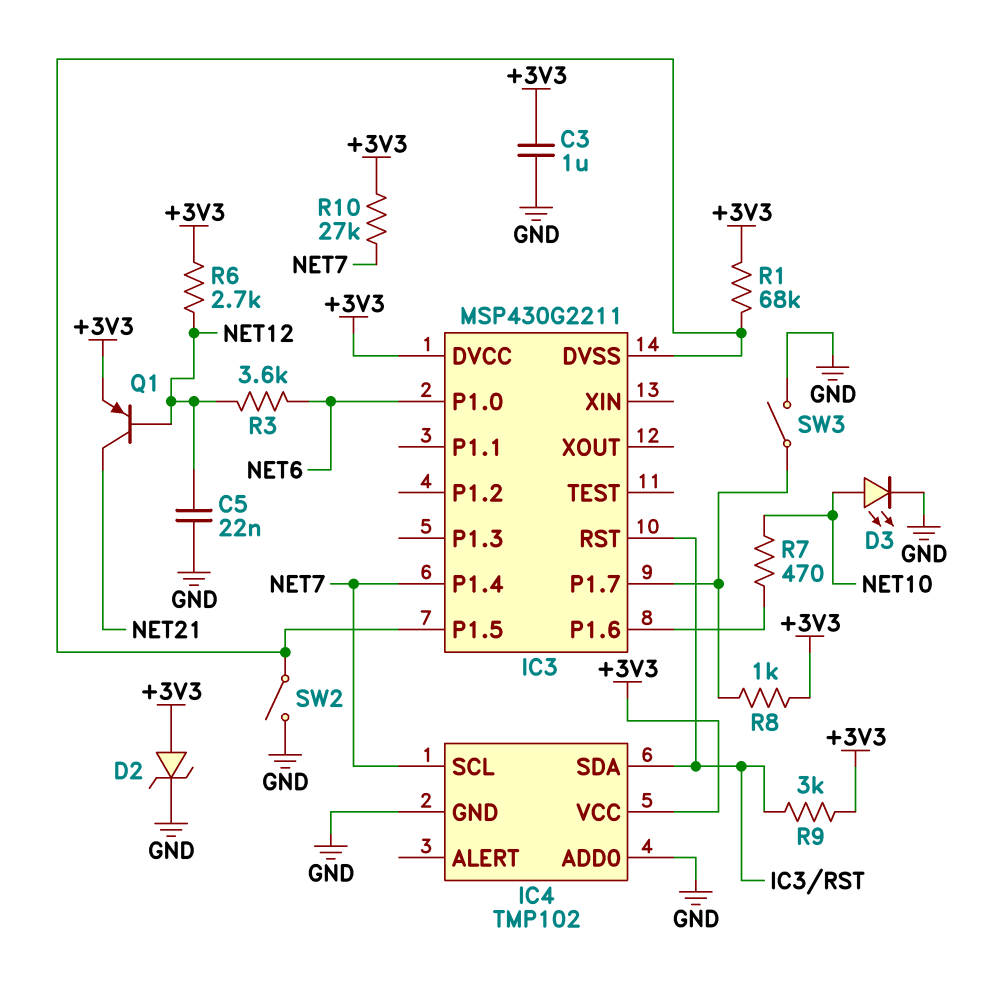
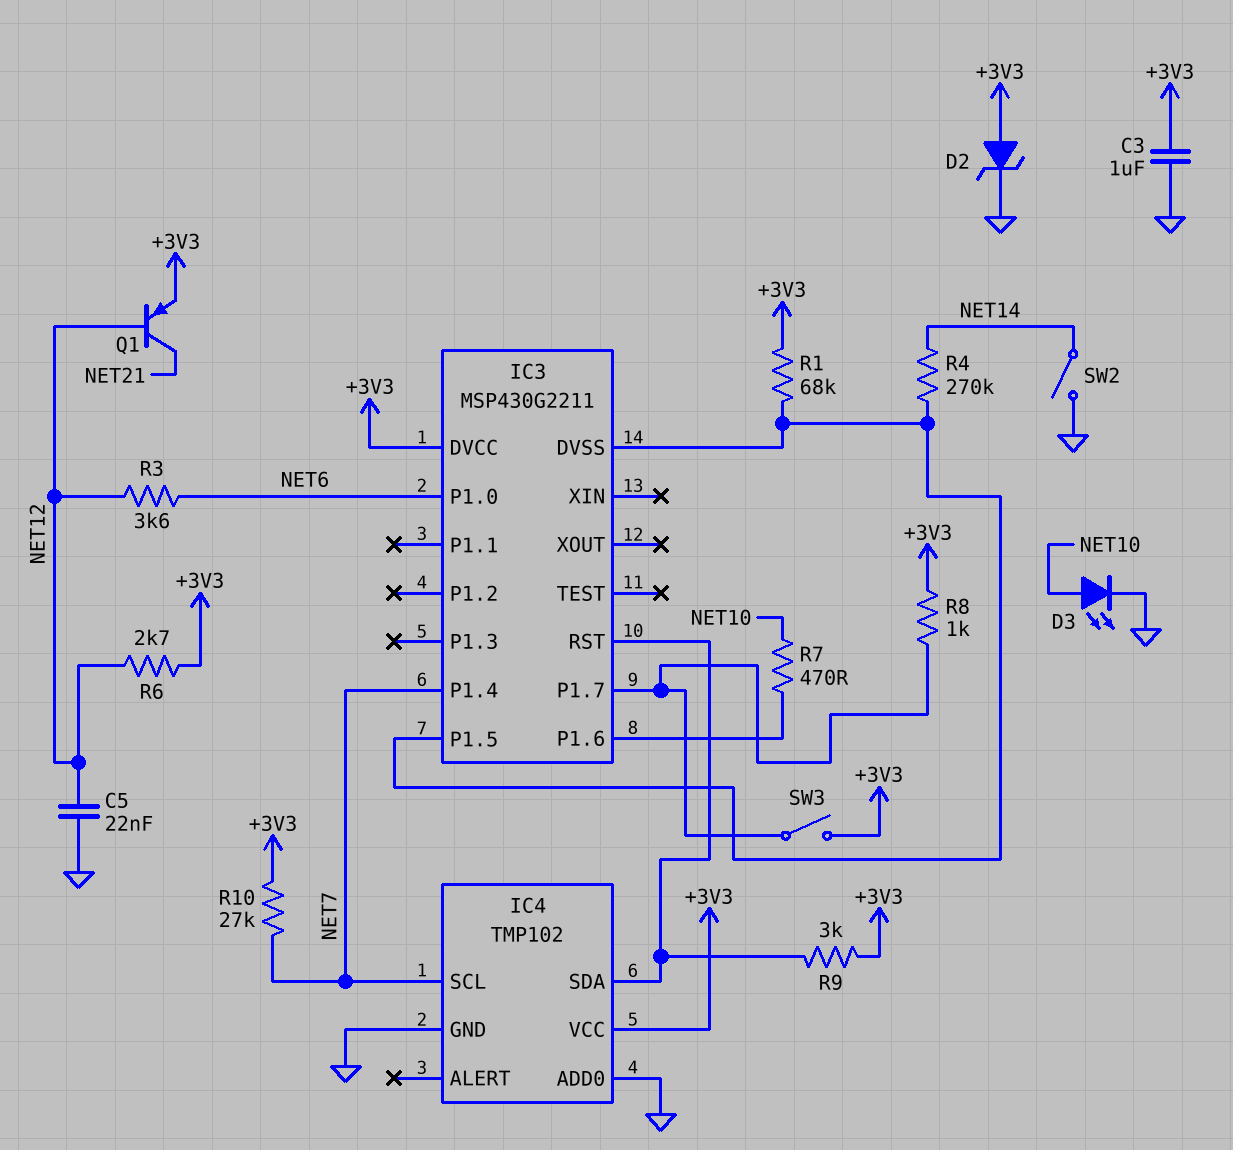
R4: none -> 270k (IC3/DVSS, NET14)
SW2: switch (GND, IC3/DVSS) -> switch (GND, NET14)
SW3: switch (GND, IC3/P1.7) -> switch (+3V3, IC3/P1.7)

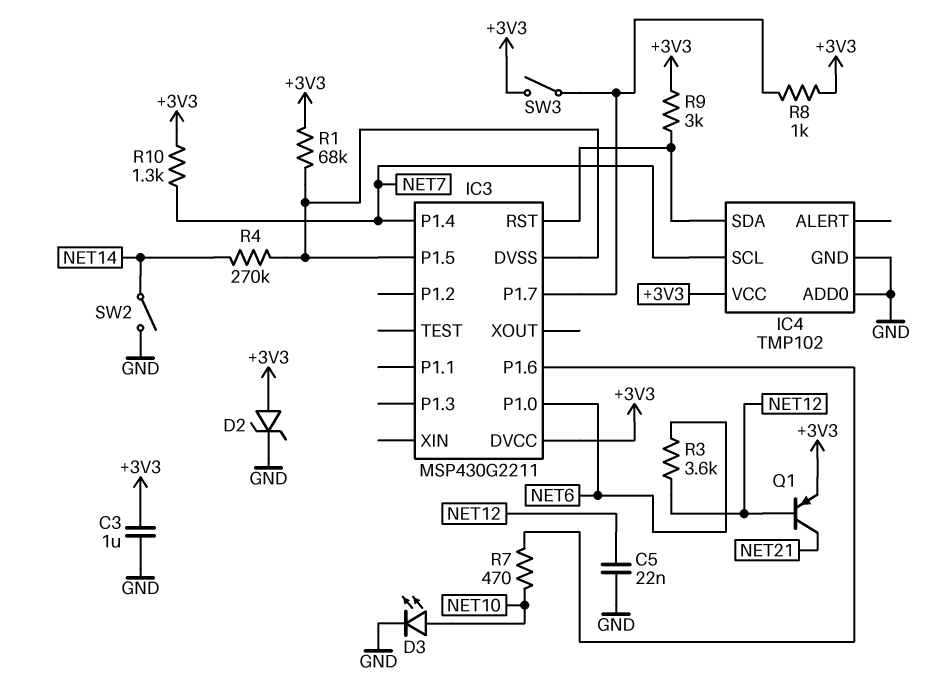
R6: 2.7k (+3V3, NET12) -> none
R10: 27k (+3V3, NET7) -> 1.3k (+3V3, NET7)

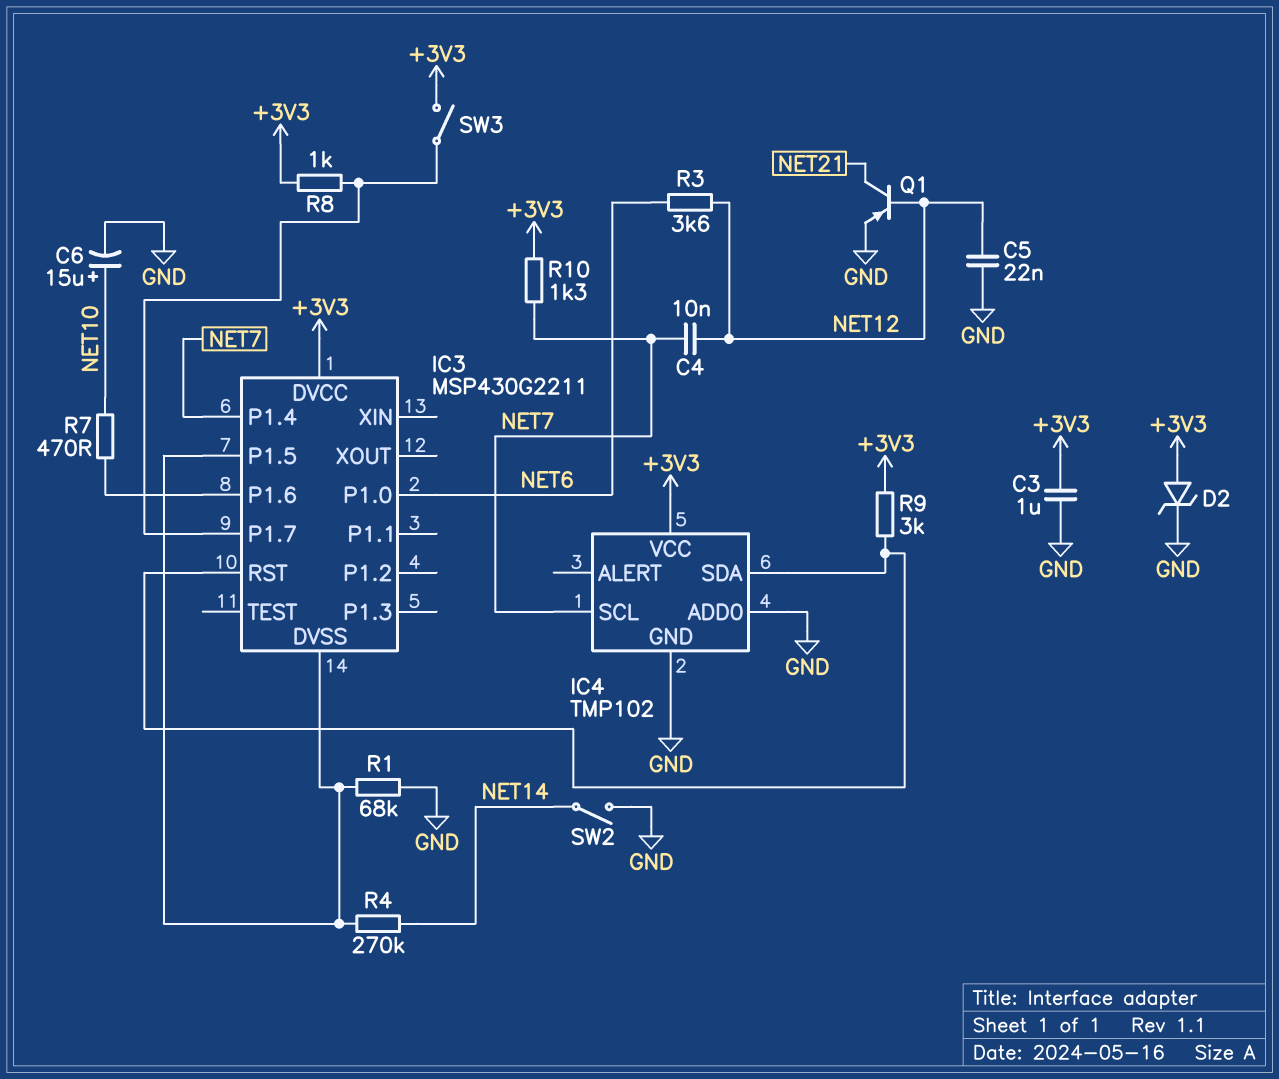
C4: none -> 10nF (NET7, NET12)
C6: none -> 15uF (plus NET10, minus GND)
D3: LED (A NET10, K GND) -> none
Q1: PNP (B NET12, C NET21, E +3V3) -> PNP (B NET12, C NET21, E GND)
R1: 68k (+3V3, IC3/DVSS) -> 68k (GND, IC3/DVSS)

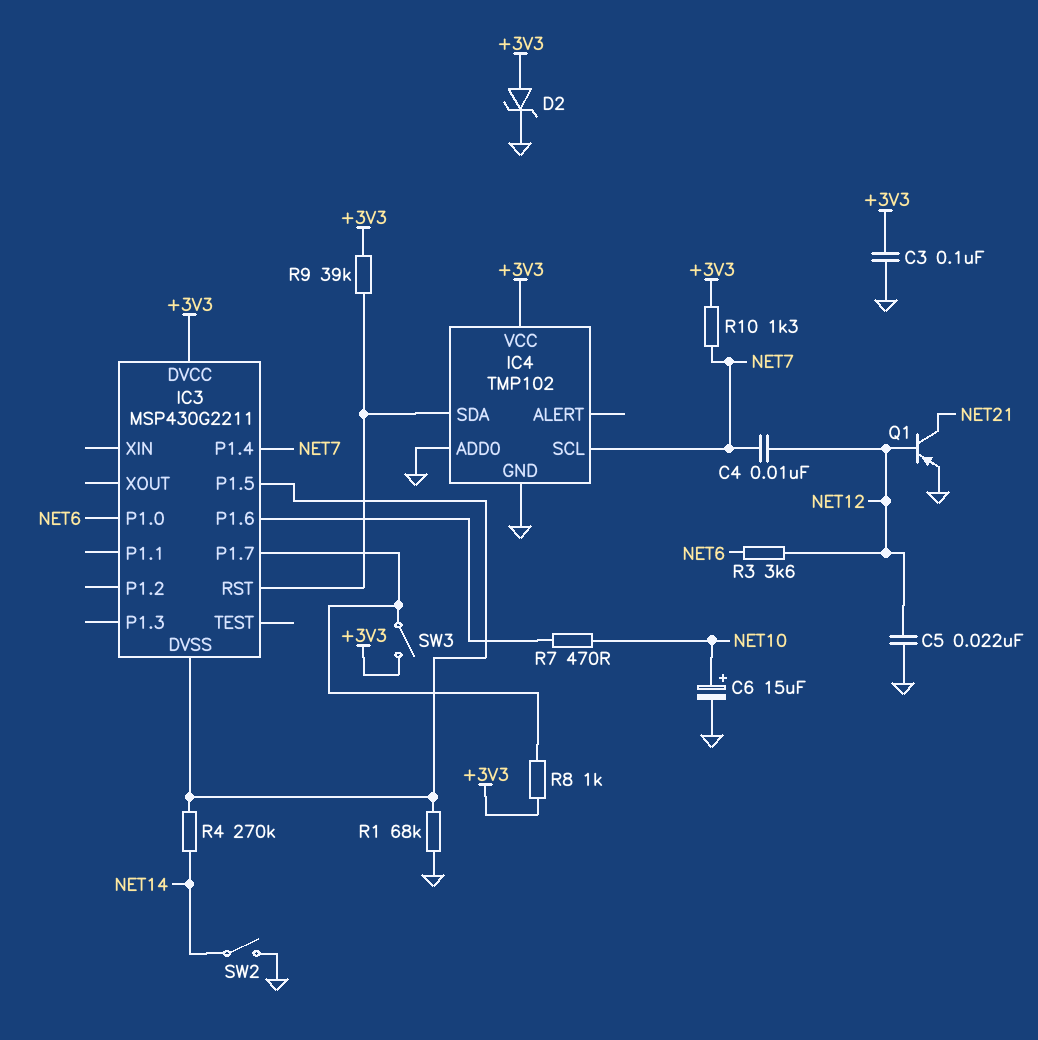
C3: 1uF (+3V3, GND) -> 100nF (+3V3, GND)
R9: 3k (+3V3, IC3/RST) -> 39k (+3V3, IC3/RST)

